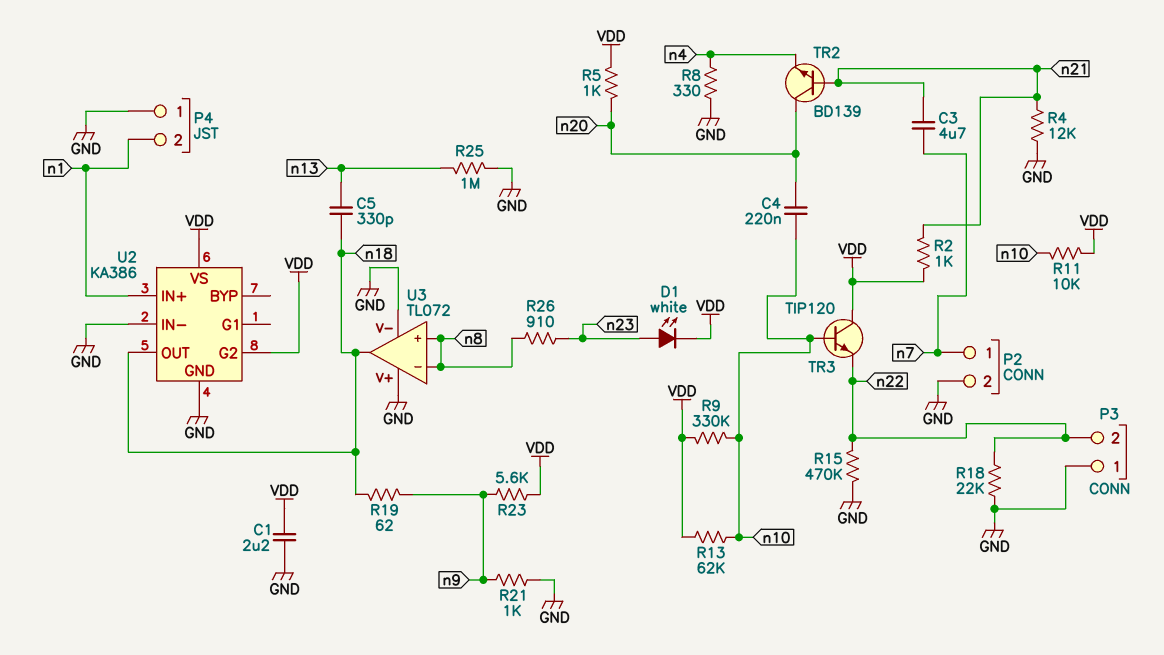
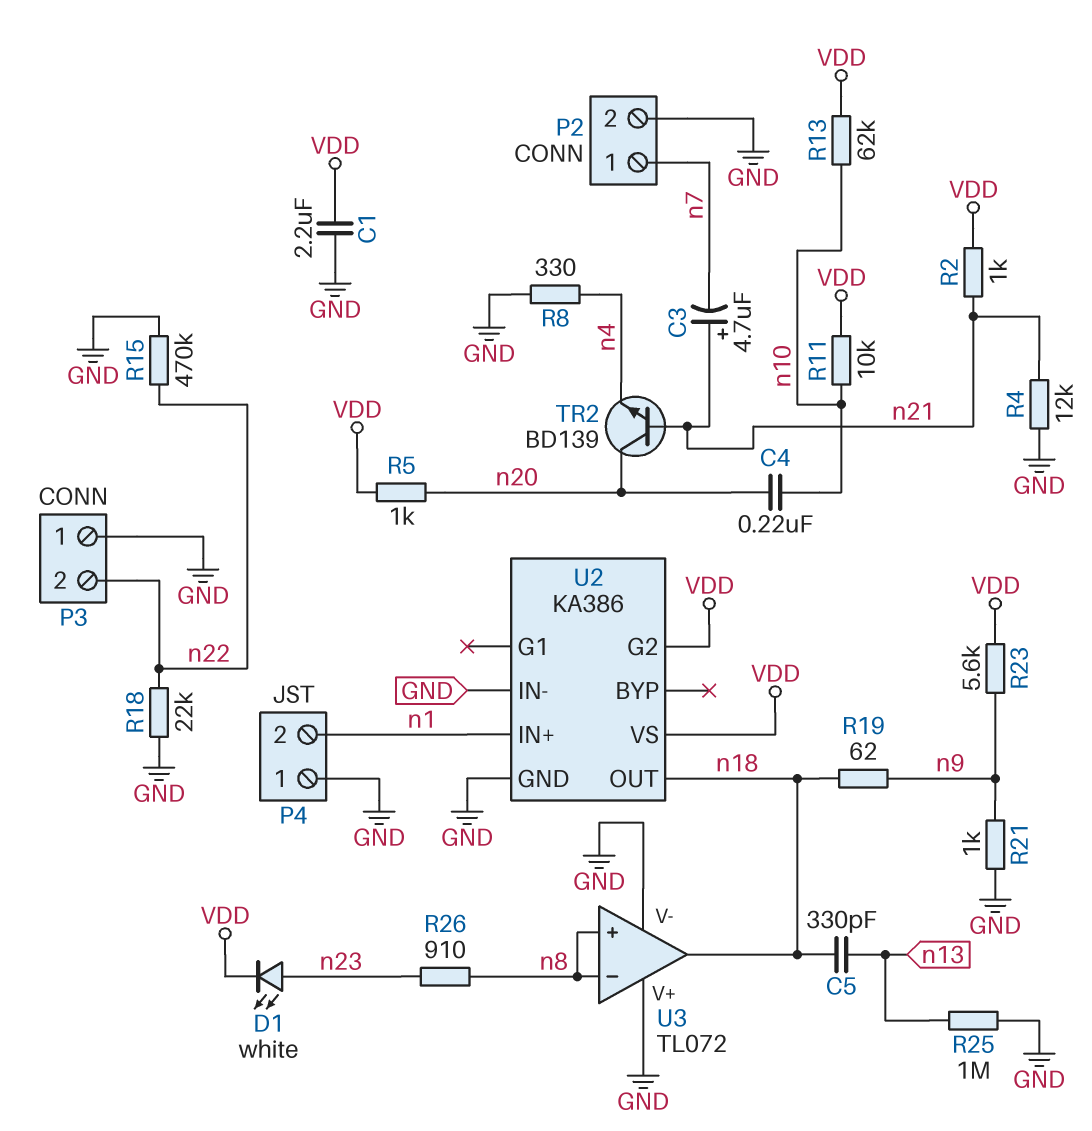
C3: 4.7uF (n7, n21) -> 4.7uF (plus n21, minus n7)
R9: 330k (VDD, n10) -> none
TR3: NPN TIP120 (B n10, C VDD, E n22) -> none

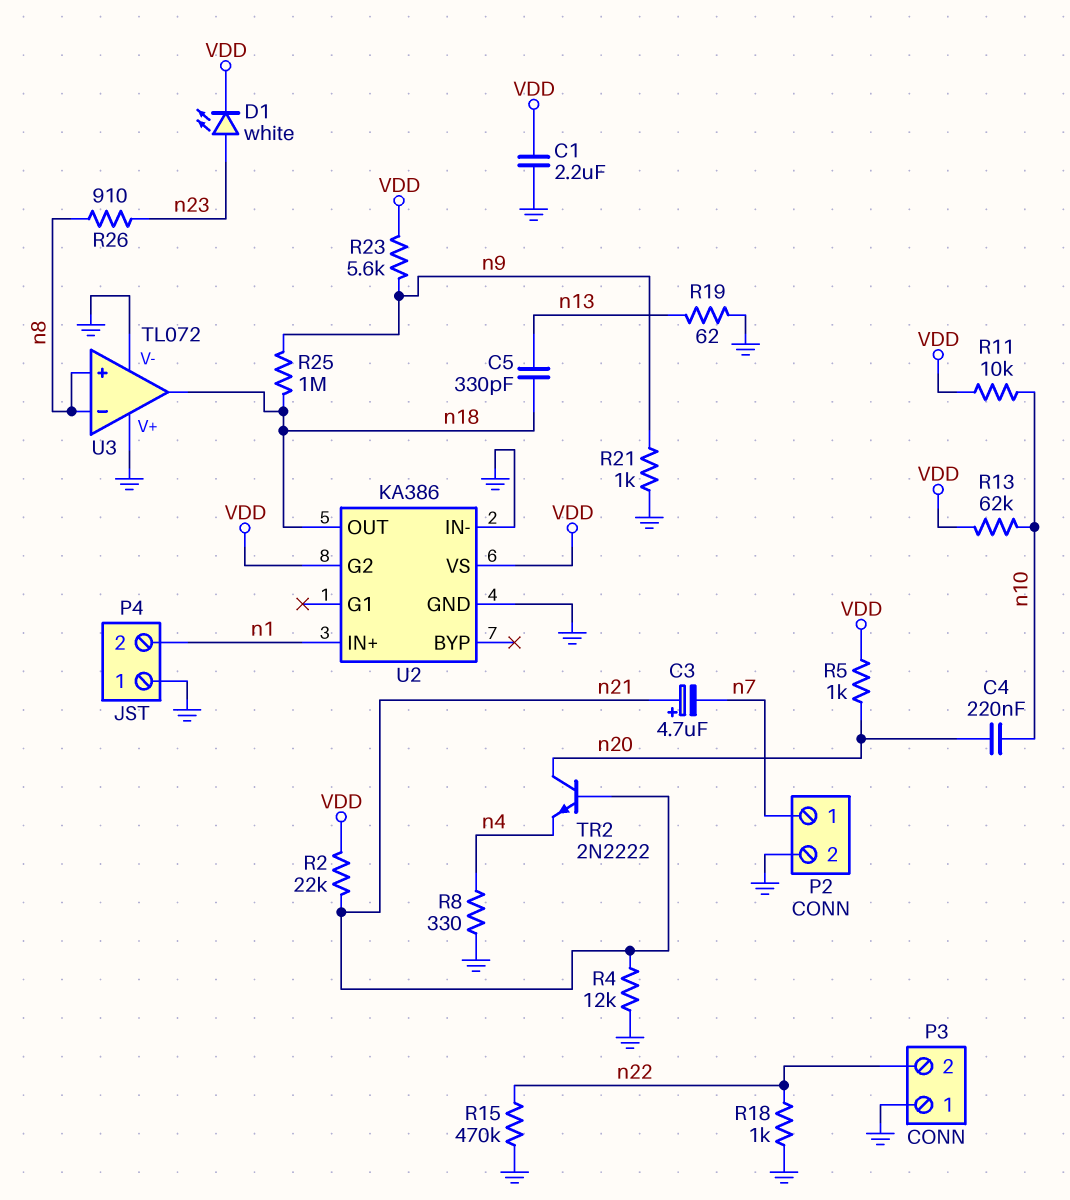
R2: 1k (VDD, n21) -> 22k (VDD, n21)
R18: 22k (GND, n22) -> 1k (GND, n22)
R19: 62 (n9, n18) -> 62 (GND, n13)
R25: 1M (GND, n13) -> 1M (n9, n18)
TR2: NPN BD139 (B n21, C n20, E n4) -> NPN 2N2222 (B n21, C n20, E n4)

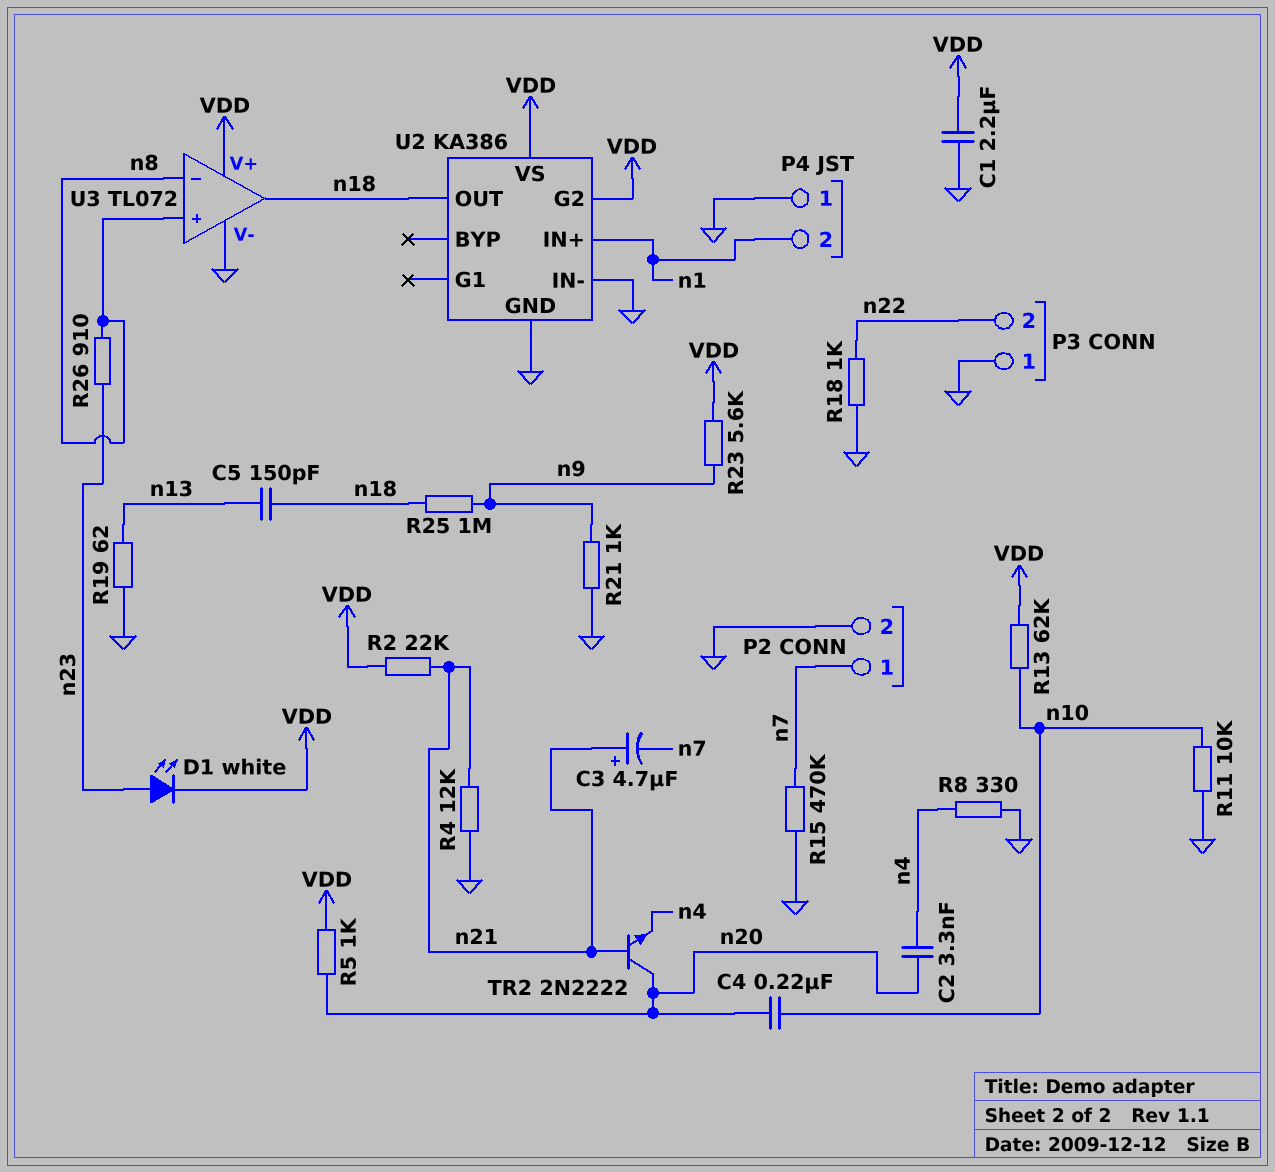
C2: none -> 3.3nF (n4, n20)
C5: 330pF (n13, n18) -> 150pF (n13, n18)
R11: 10k (VDD, n10) -> 10k (GND, n10)
R15: 470k (GND, n22) -> 470k (GND, n7)
U3 pin V+: GND -> VDD

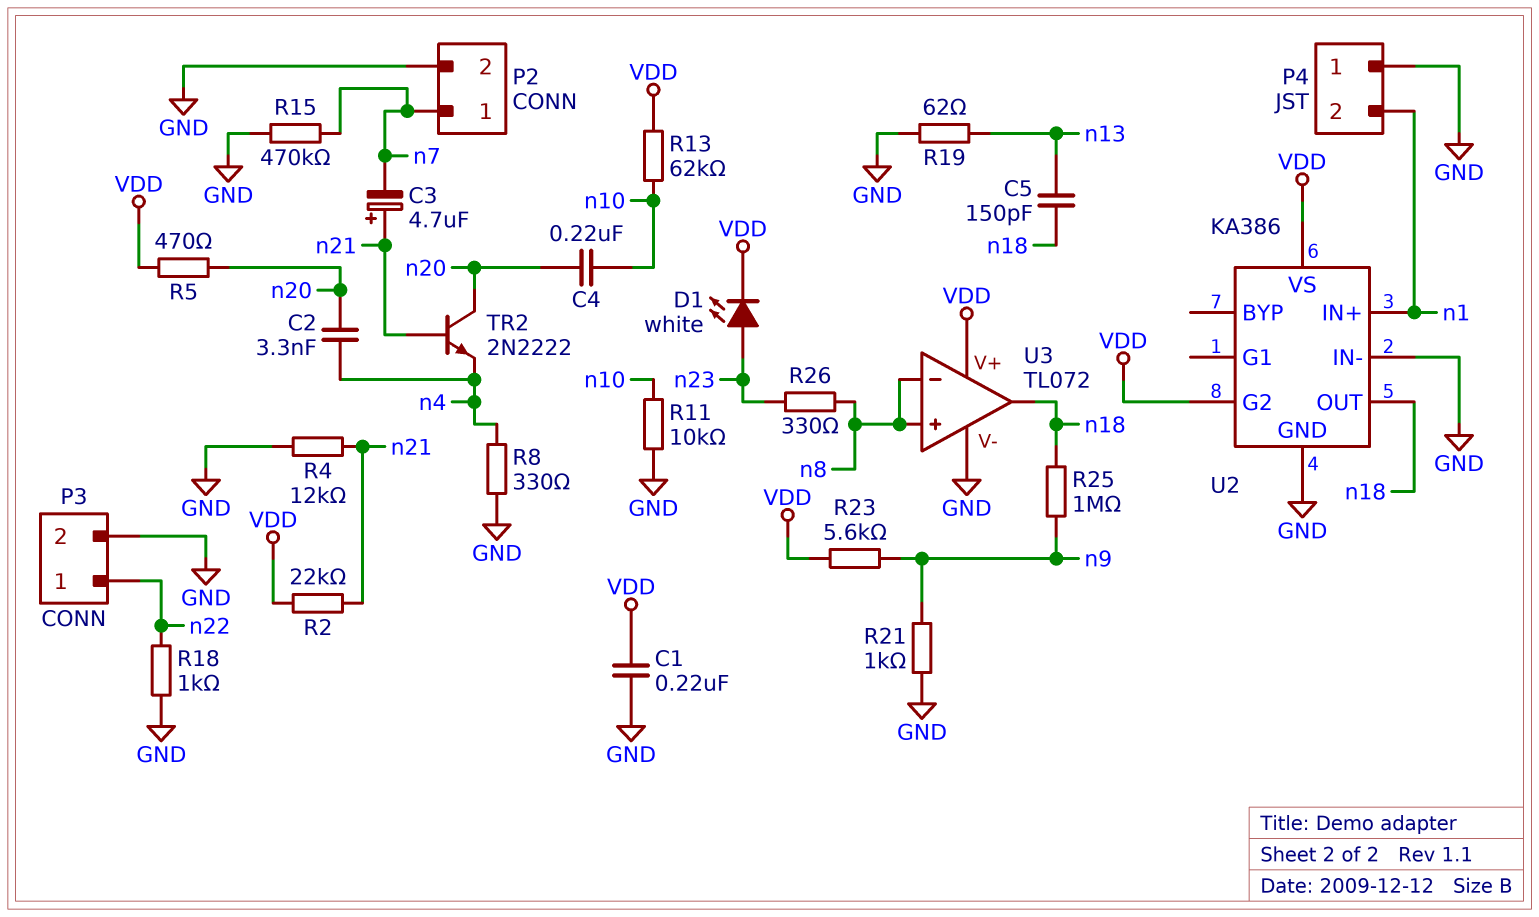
C1: 2.2uF (GND, VDD) -> 220nF (GND, VDD)
P3 pin 1: GND -> n22
P3 pin 2: n22 -> GND
R5: 1k (VDD, n20) -> 470 (VDD, n20)
R26: 910 (n8, n23) -> 330 (n8, n23)

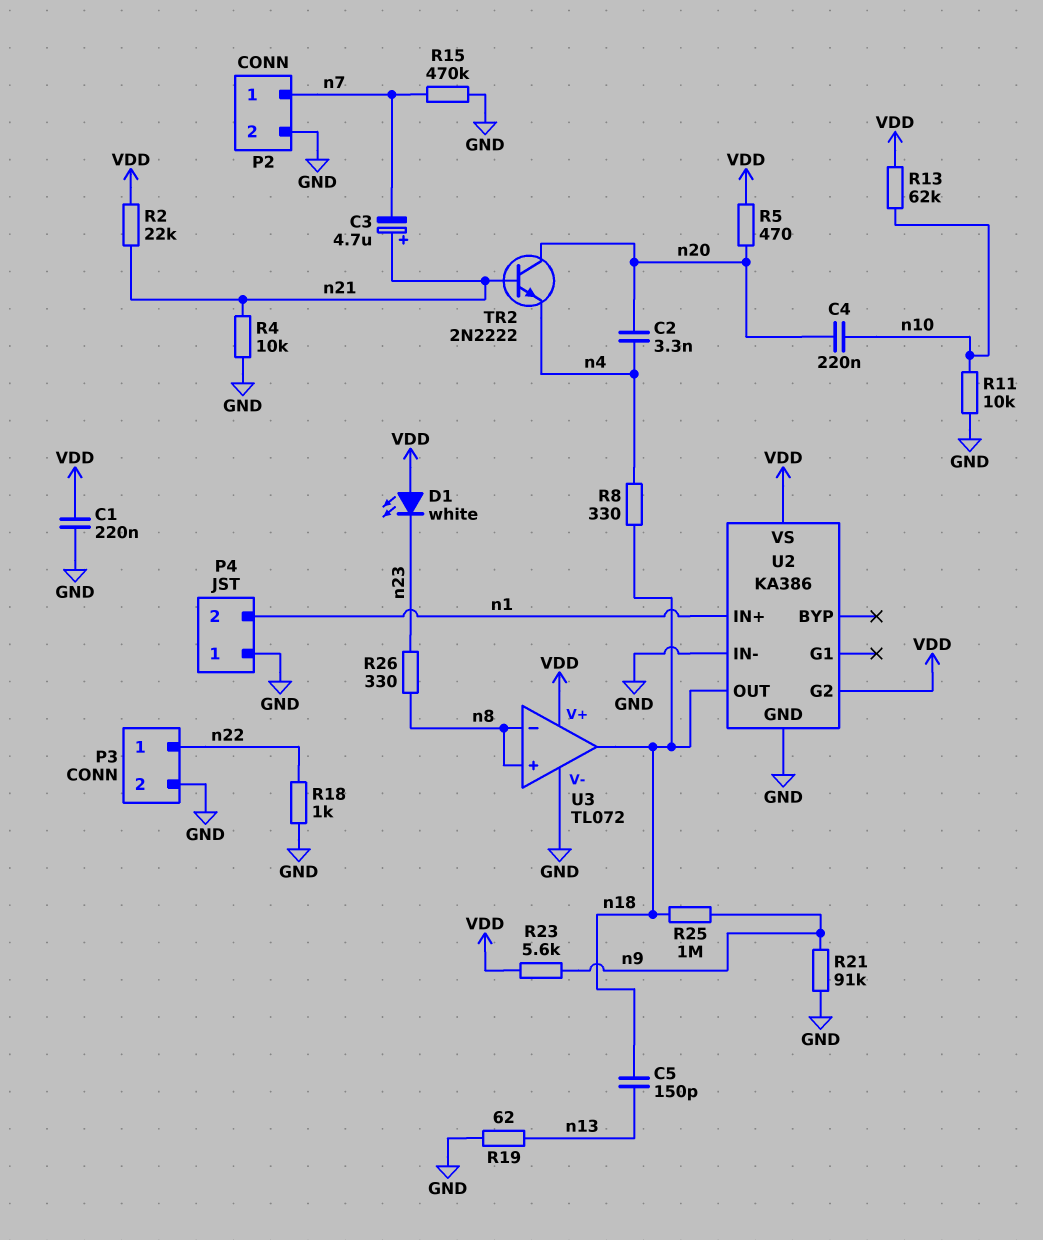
D1: LED white (A n23, K VDD) -> LED white (A VDD, K n23)
R4: 12k (GND, n21) -> 10k (GND, n21)
R8: 330 (GND, n4) -> 330 (n4, n18)
R21: 1k (GND, n9) -> 91k (GND, n9)

